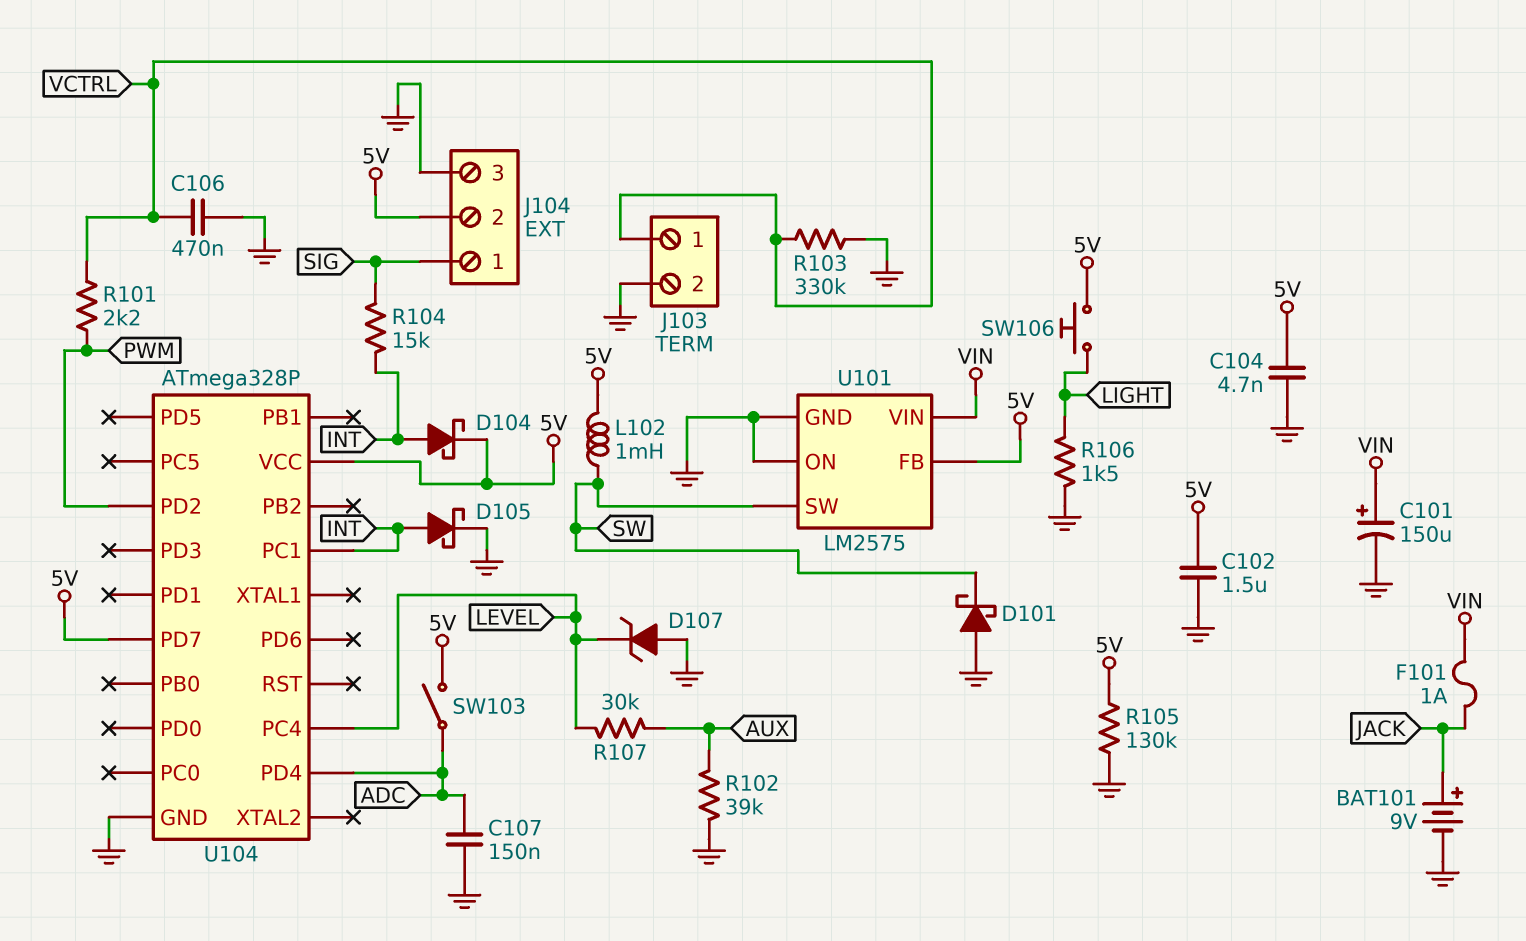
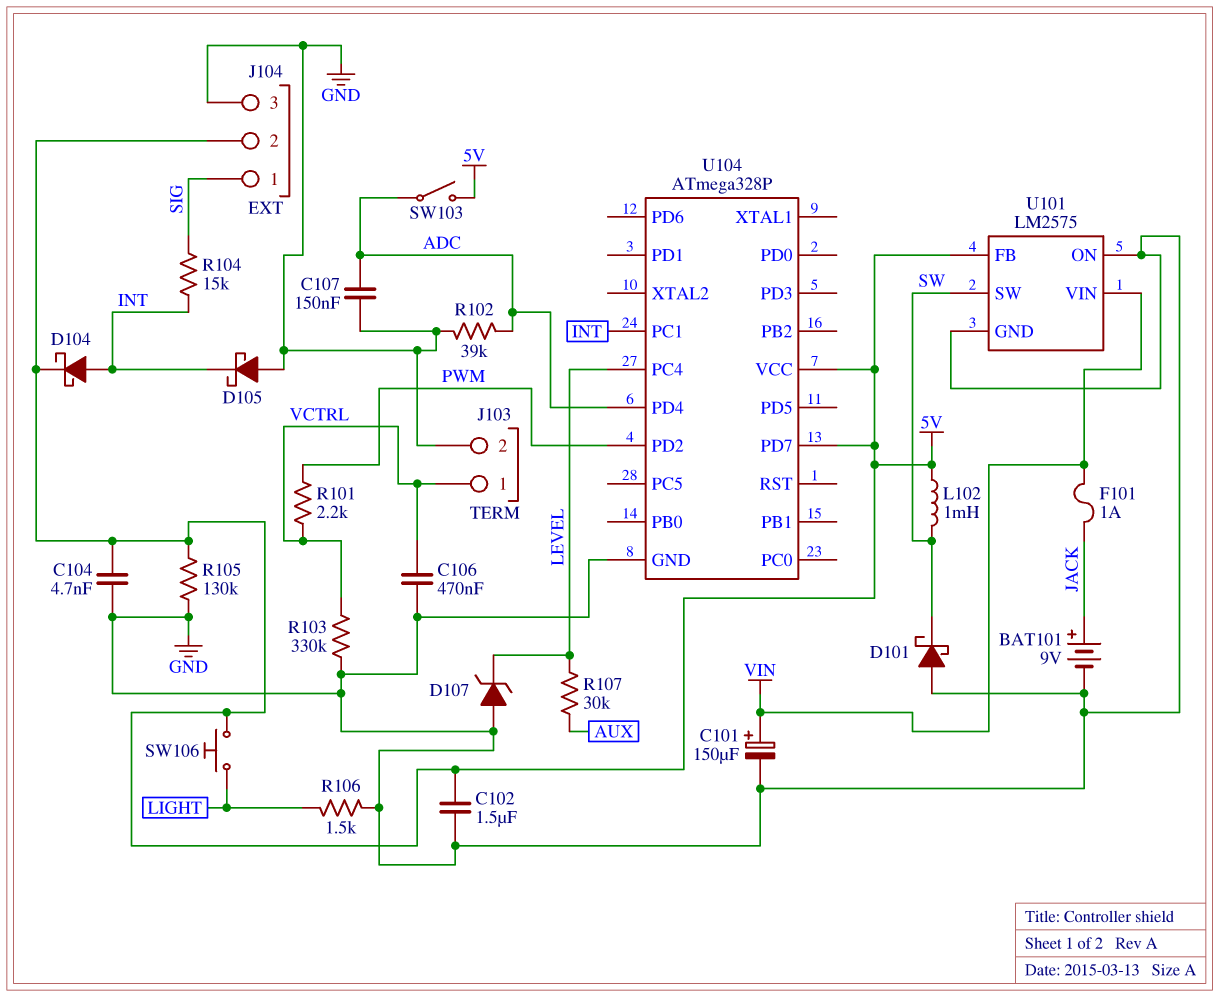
D105: schottky (A INT, K GND) -> schottky (A GND, K INT)
R102: 39k (AUX, GND) -> 39k (ADC, GND)

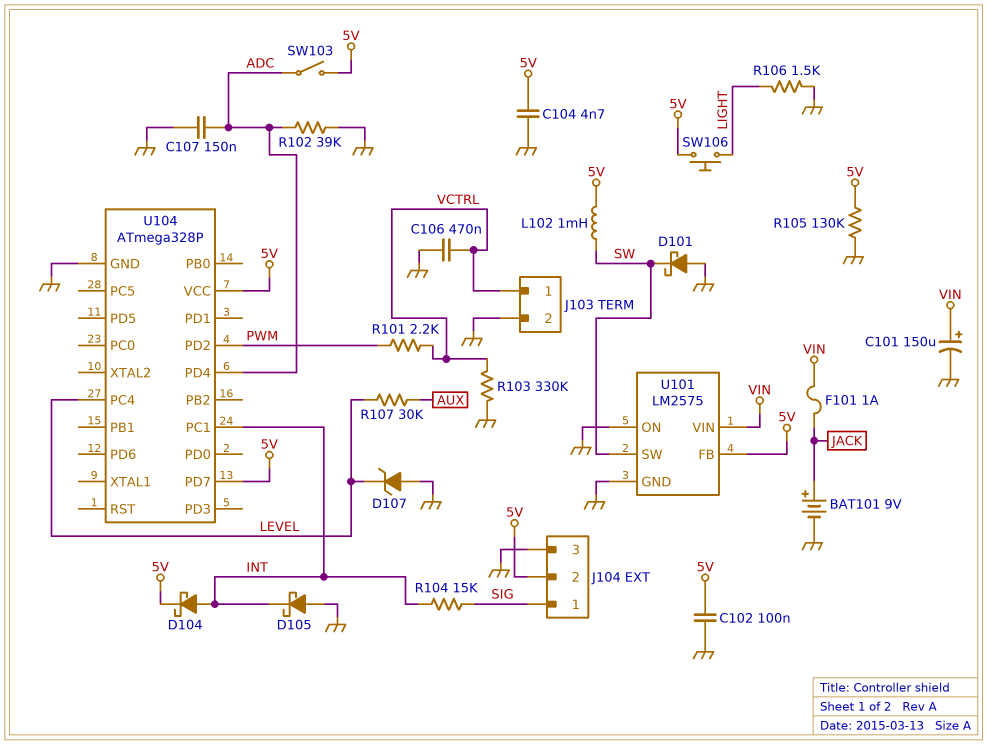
C102: 1.5uF (5V, GND) -> 100nF (5V, GND)

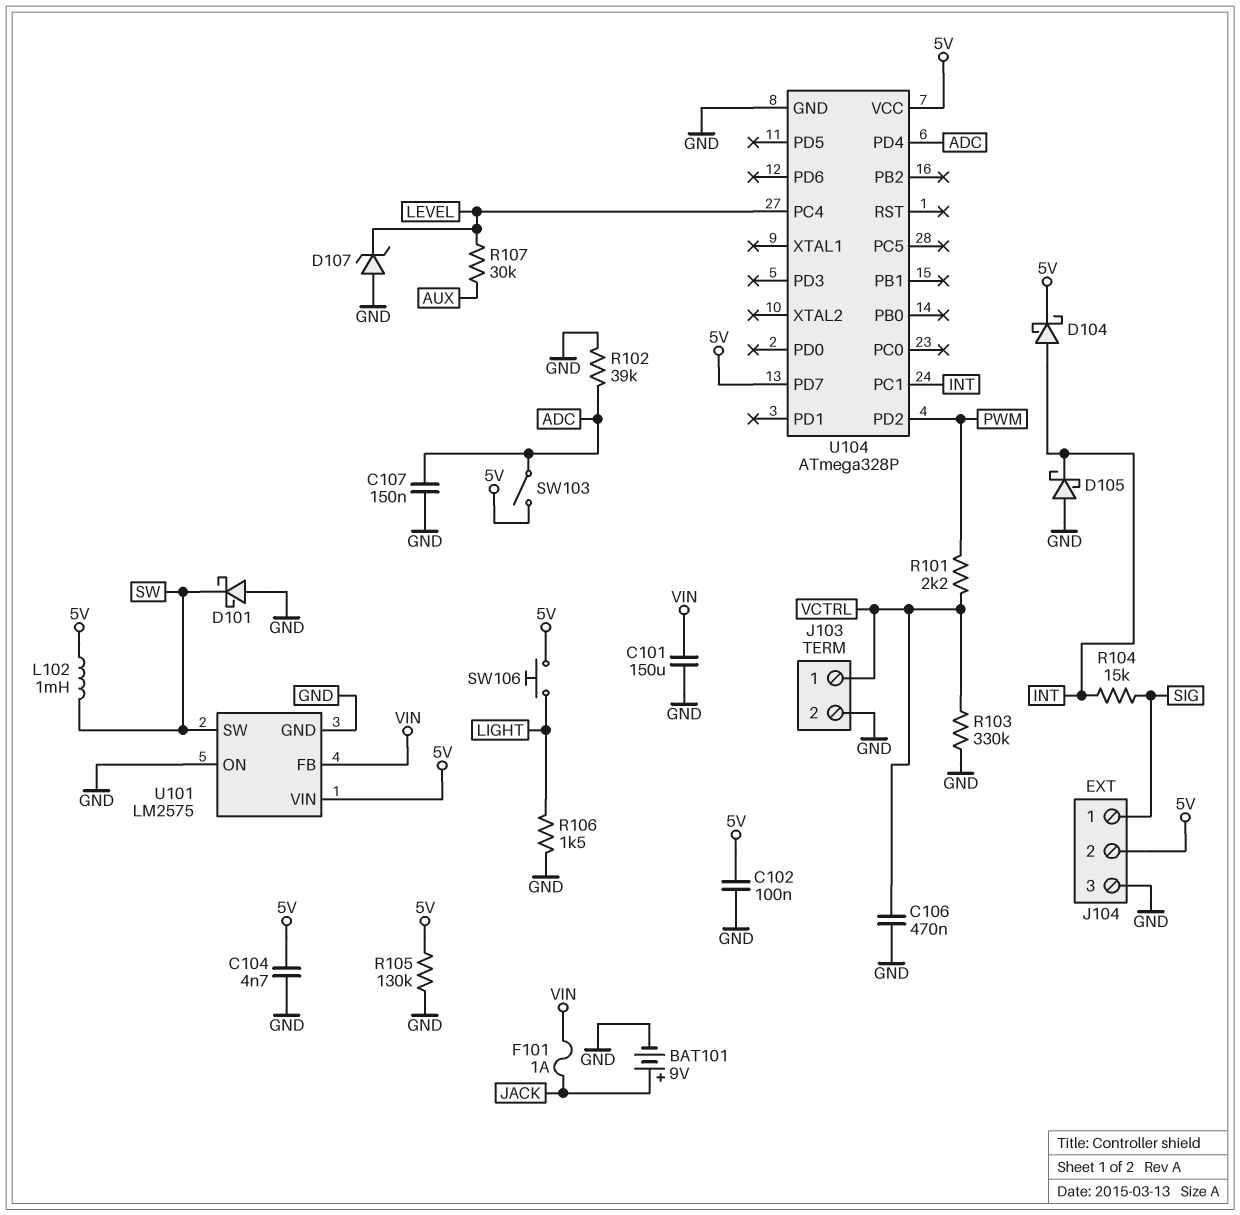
C101: 150uF (plus VIN, minus GND) -> 150uF (GND, VIN)
U101 pin FB: 5V -> VIN
U101 pin VIN: VIN -> 5V

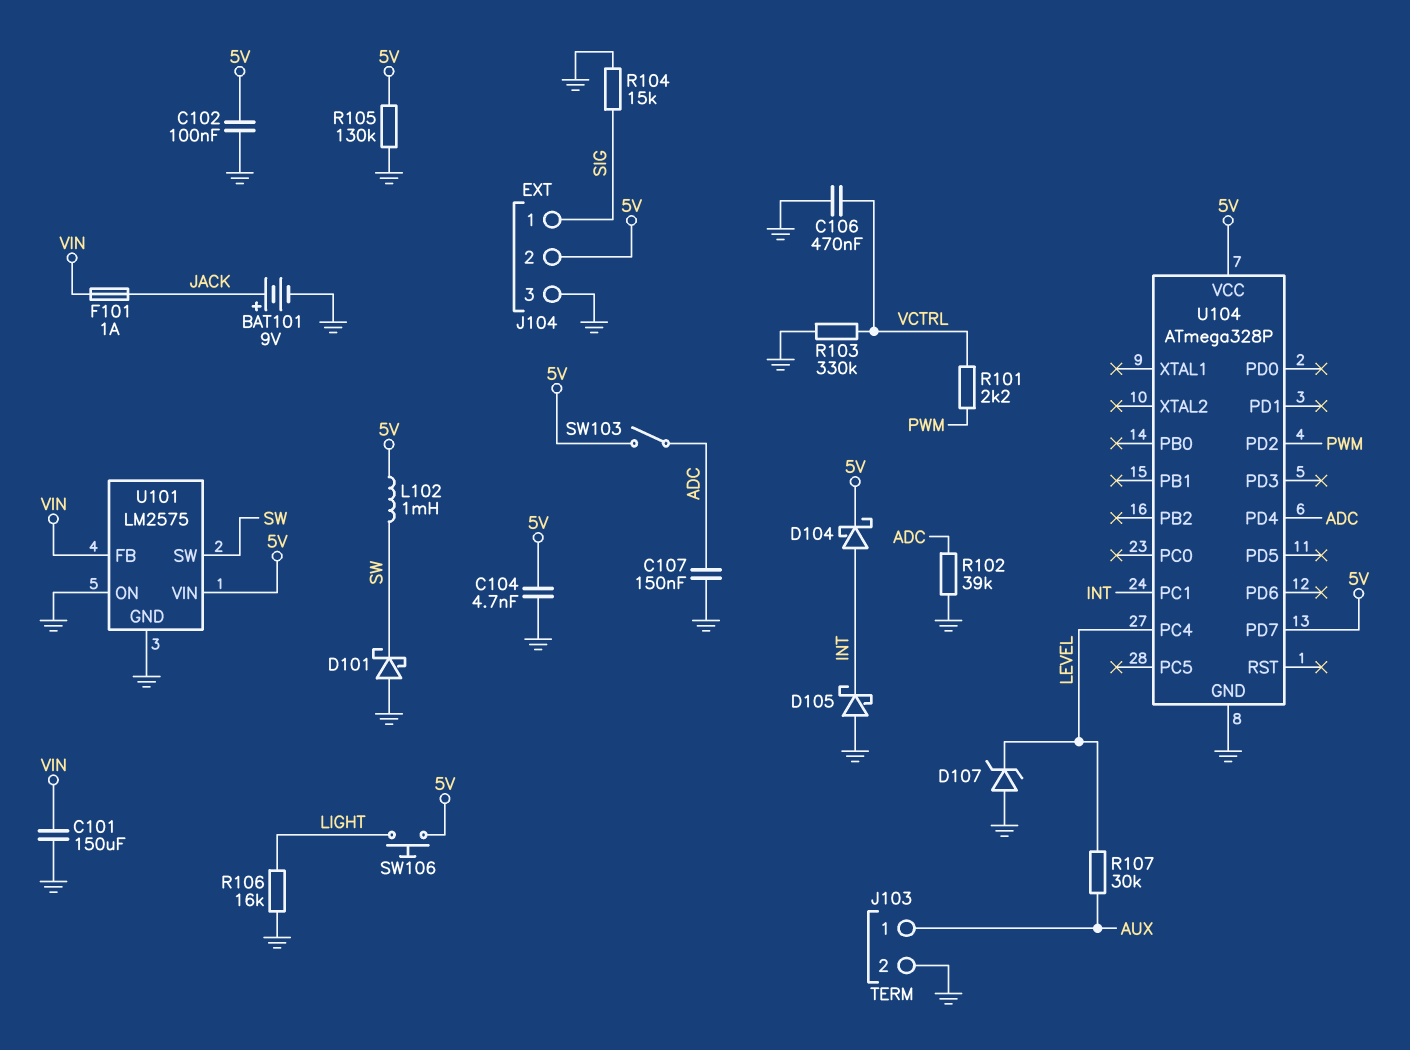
J103 pin 1: VCTRL -> AUX
R104: 15k (INT, SIG) -> 15k (GND, SIG)
R106: 1.5k (GND, LIGHT) -> 16k (GND, LIGHT)

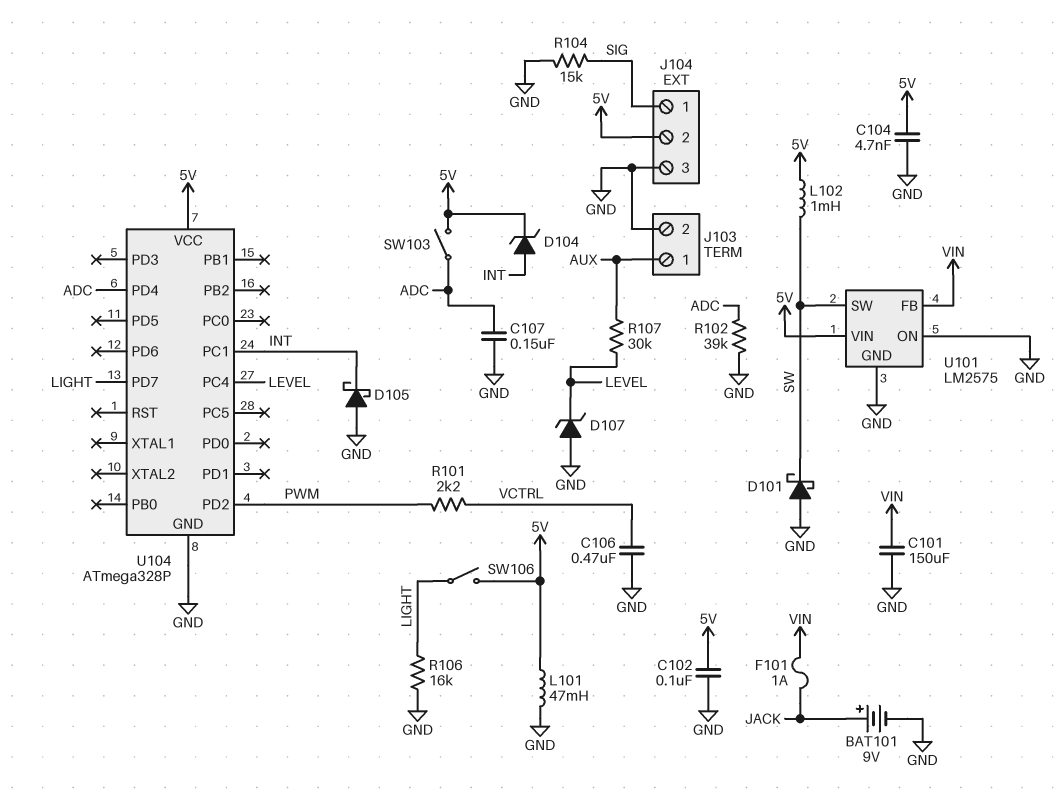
D104: schottky (A INT, K 5V) -> zener (A INT, K 5V)
L101: none -> 47mH (5V, GND)
R103: 330k (GND, VCTRL) -> none
R105: 130k (5V, GND) -> none
SW106: button (5V, LIGHT) -> switch (5V, LIGHT)
U104 pin PD7: 5V -> LIGHT

